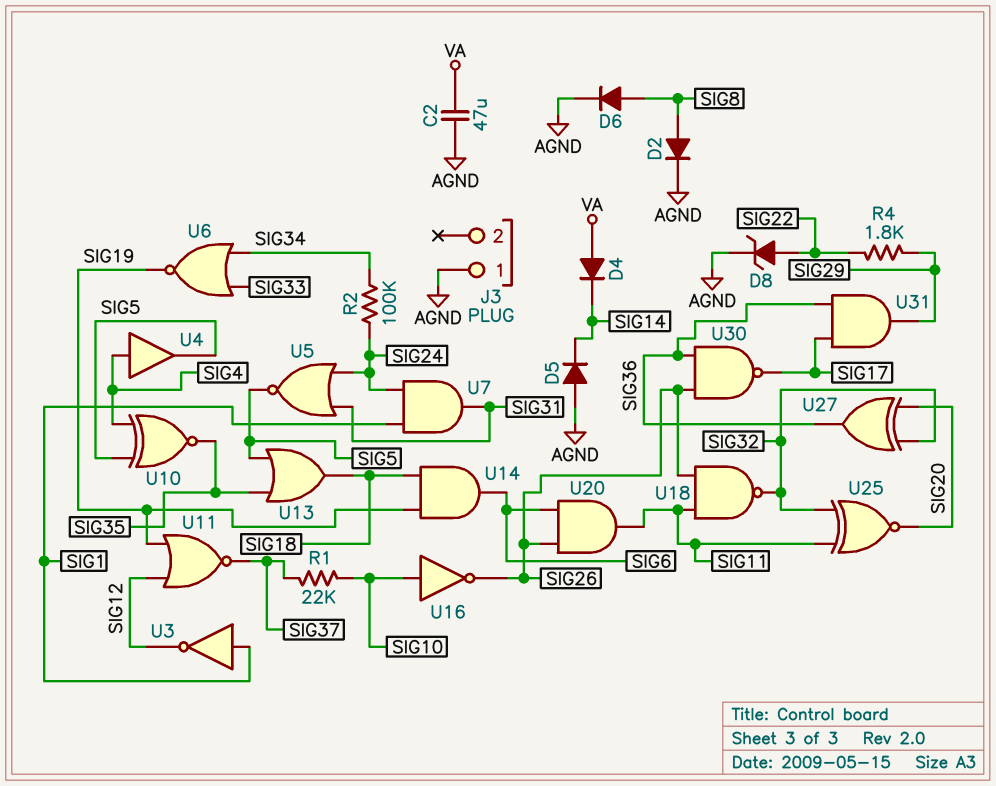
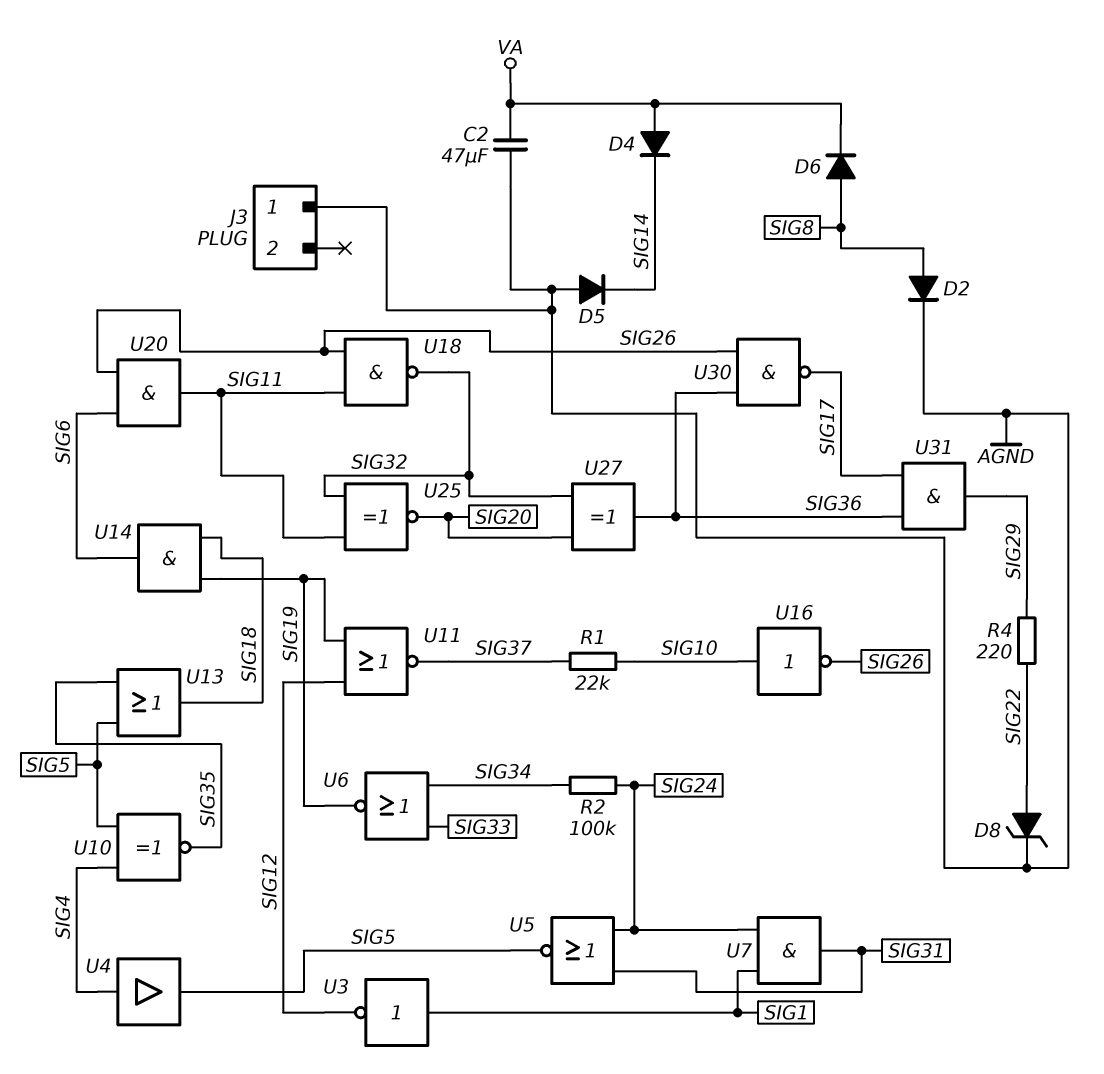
D6: diode (A SIG8, K AGND) -> diode (A SIG8, K VA)
R4: 1.8k (SIG22, SIG29) -> 220 (SIG22, SIG29)

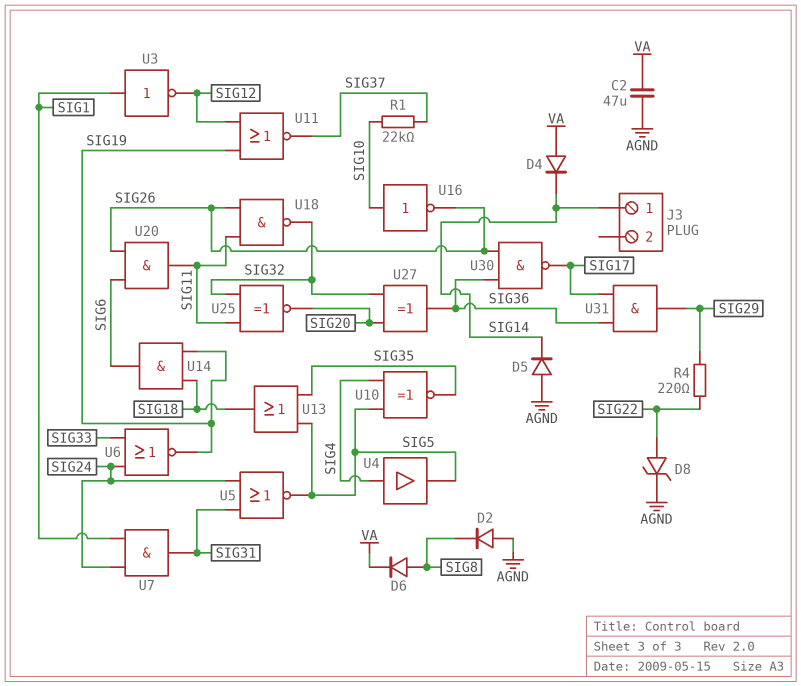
D2: diode (A SIG8, K AGND) -> diode (A AGND, K SIG8)
J3 pin 1: AGND -> SIG14
R2: 100k (SIG24, SIG34) -> none
U6: NOR (in SIG33, in SIG34, out SIG19) -> NOR (in SIG24, in SIG33, out SIG19)

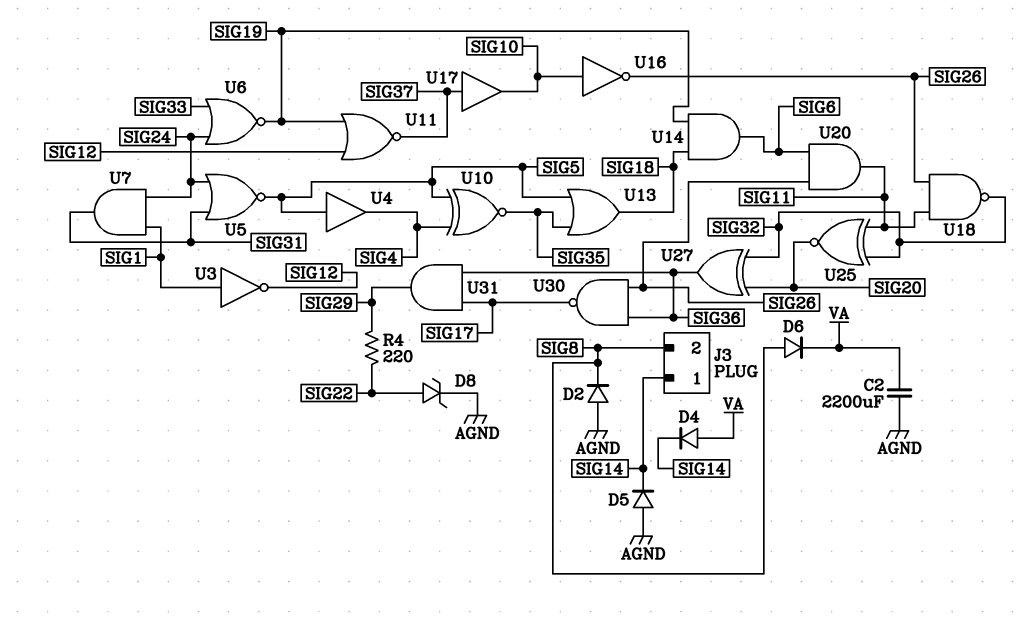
C2: 47uF (AGND, VA) -> 2200uF (AGND, VA)
J3 pin 2: none -> SIG8
R1: 22k (SIG10, SIG37) -> none
U4: buffer (in SIG4, out SIG5) -> buffer (in SIG5, out SIG4)
U17: none -> buffer (in SIG37, out SIG10)

